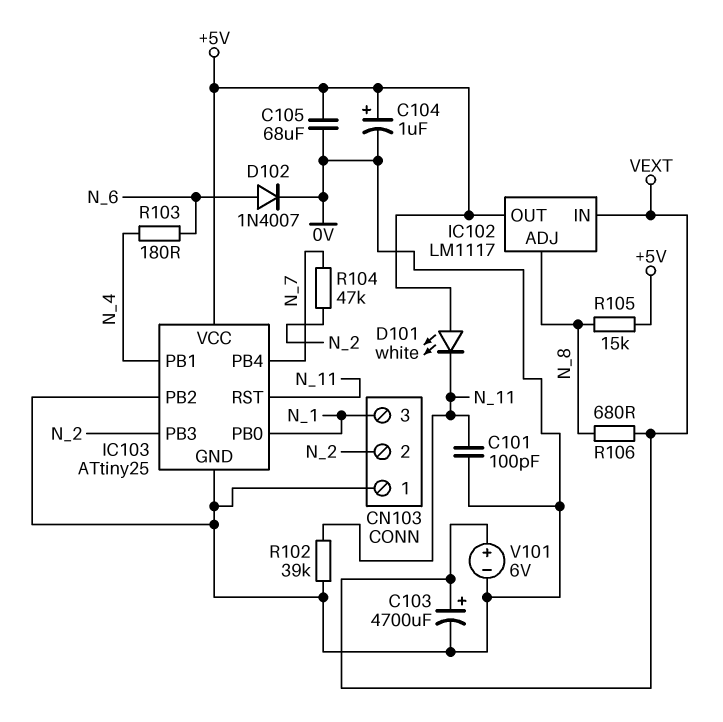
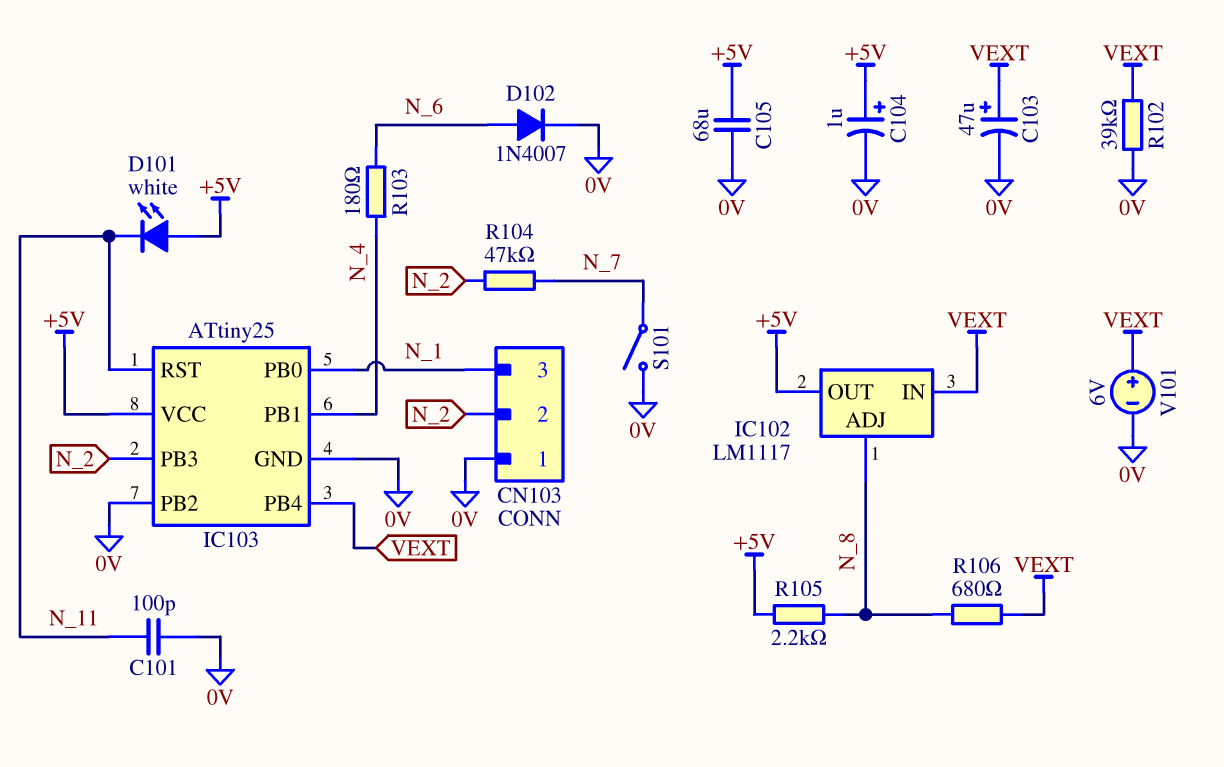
C103: 4700uF (plus VEXT, minus 0V) -> 47uF (plus VEXT, minus 0V)
IC103 pin PB4: N_7 -> VEXT
R102: 39k (0V, N_11) -> 39k (0V, VEXT)
R105: 15k (+5V, N_8) -> 2.2k (+5V, N_8)
S101: none -> switch (0V, N_7)

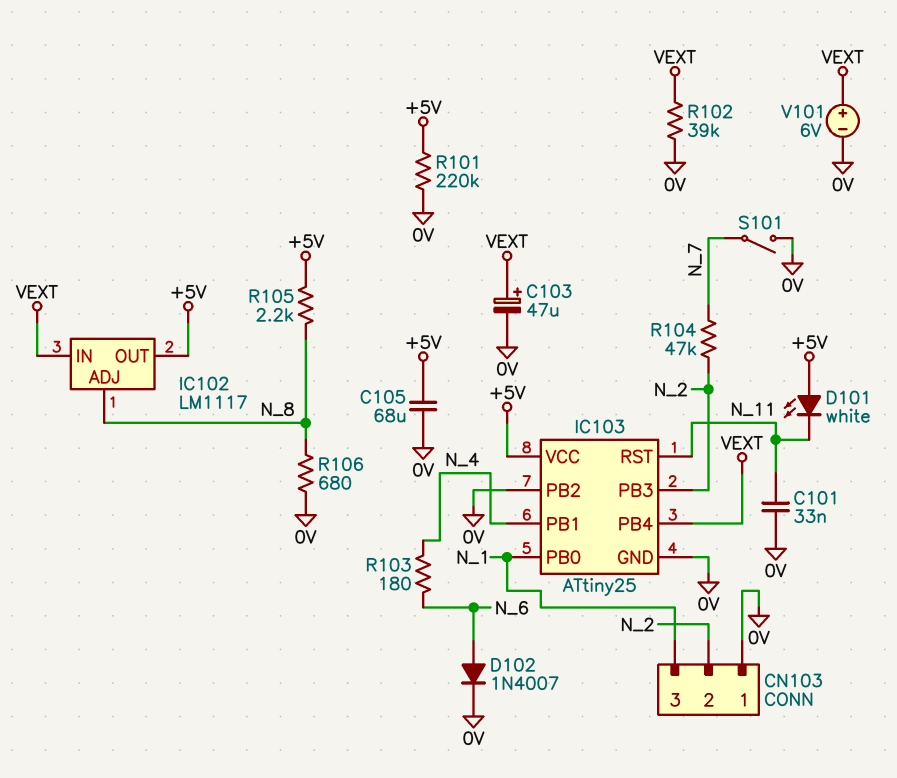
C101: 100pF (0V, N_11) -> 33nF (0V, N_11)
C104: 1uF (plus +5V, minus 0V) -> none
R101: none -> 220k (+5V, 0V)
R106: 680 (N_8, VEXT) -> 680 (0V, N_8)

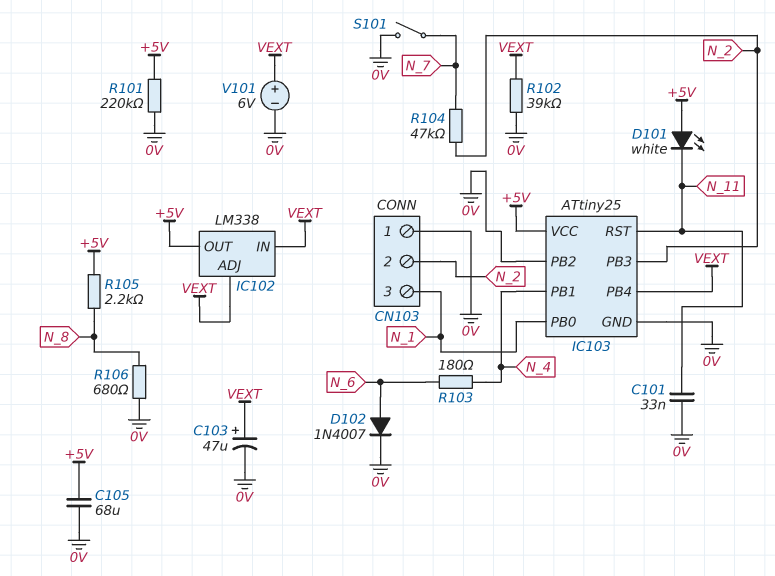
IC102: LM1117 -> LM338
IC102 pin ADJ: N_8 -> VEXT

